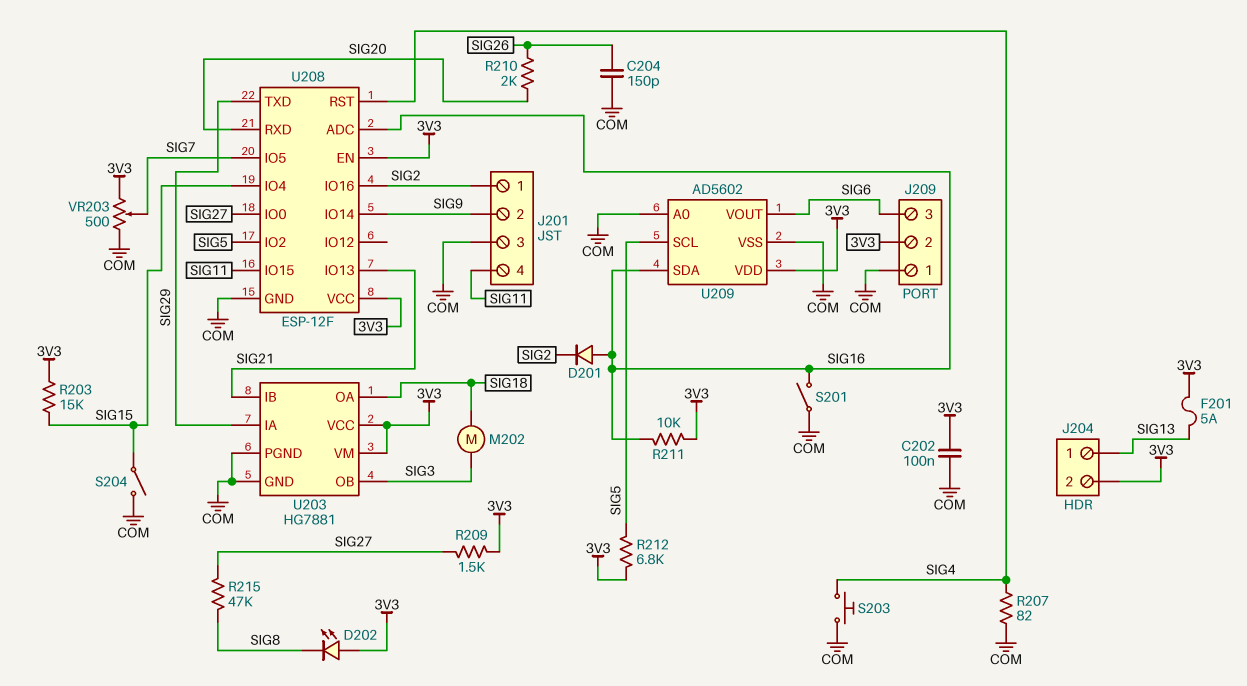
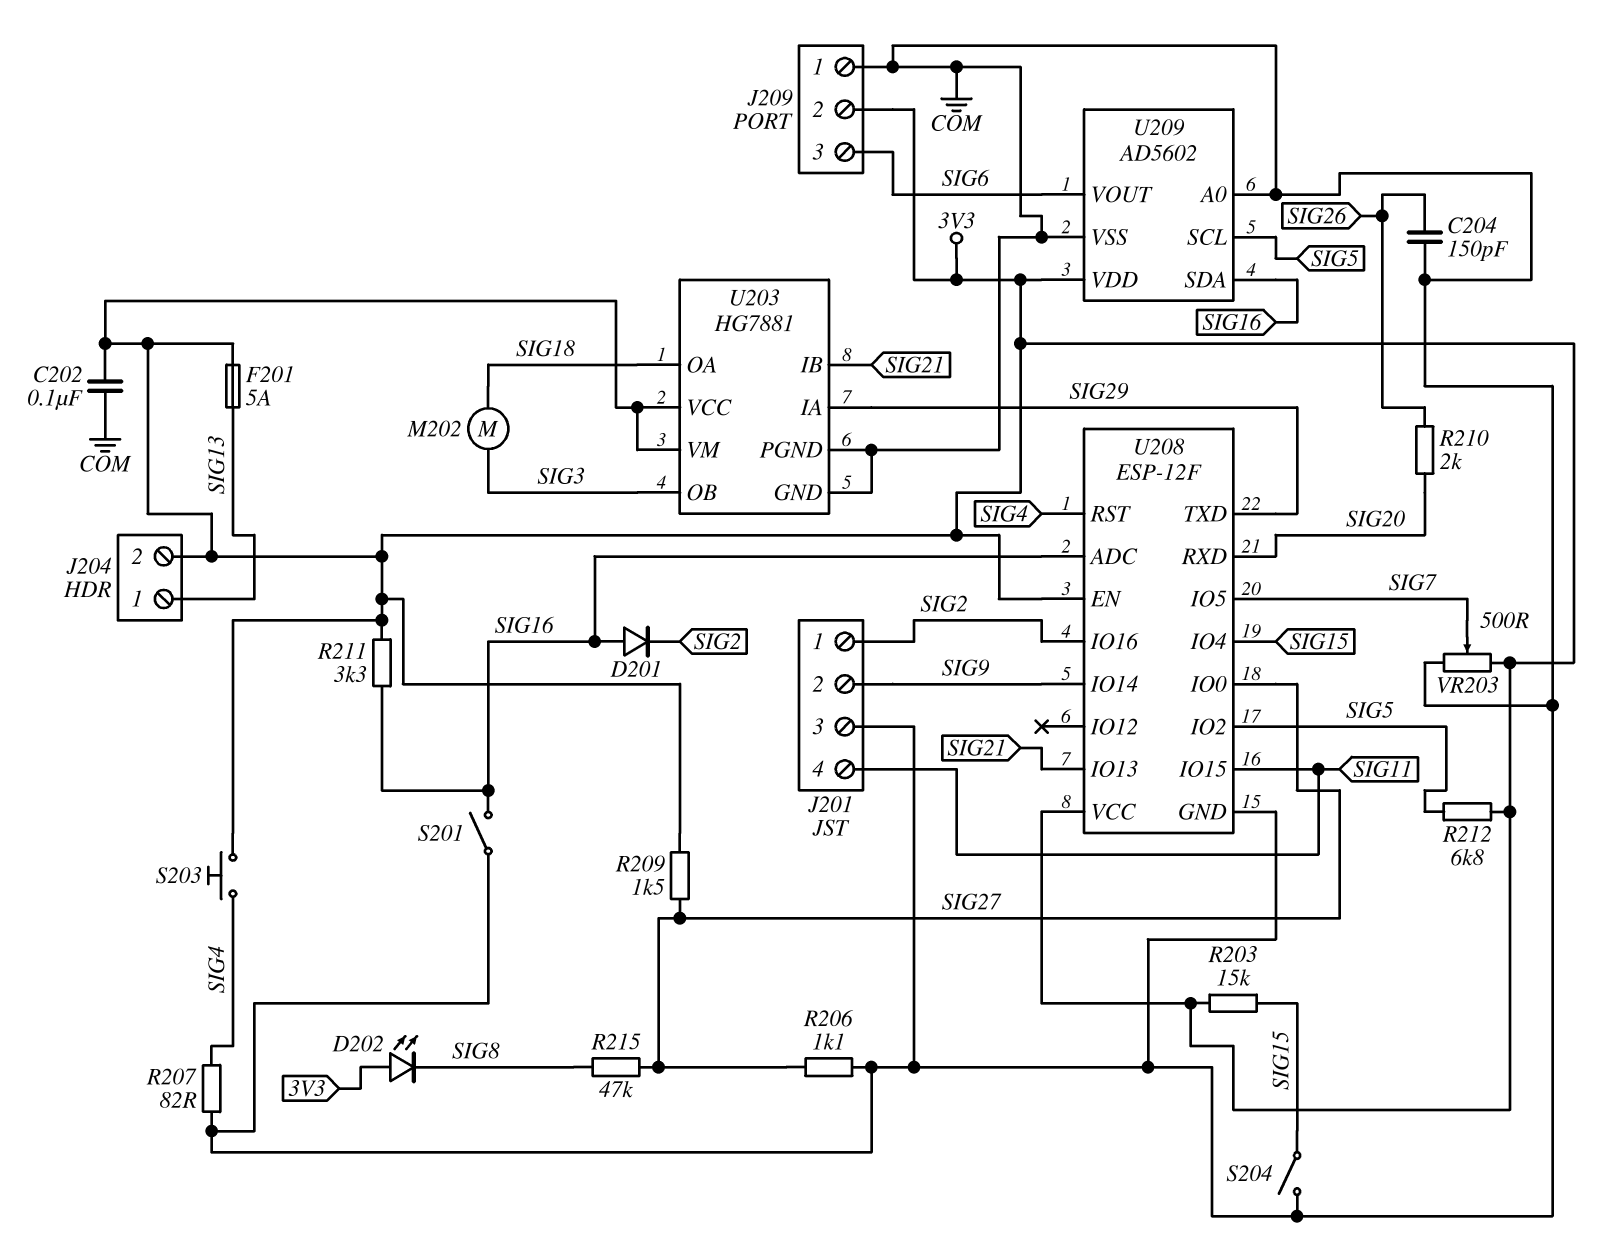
R206: none -> 1.1k (COM, SIG27)
R211: 10k (3V3, SIG16) -> 3.3k (3V3, SIG16)
S203: button (COM, SIG4) -> button (3V3, SIG4)

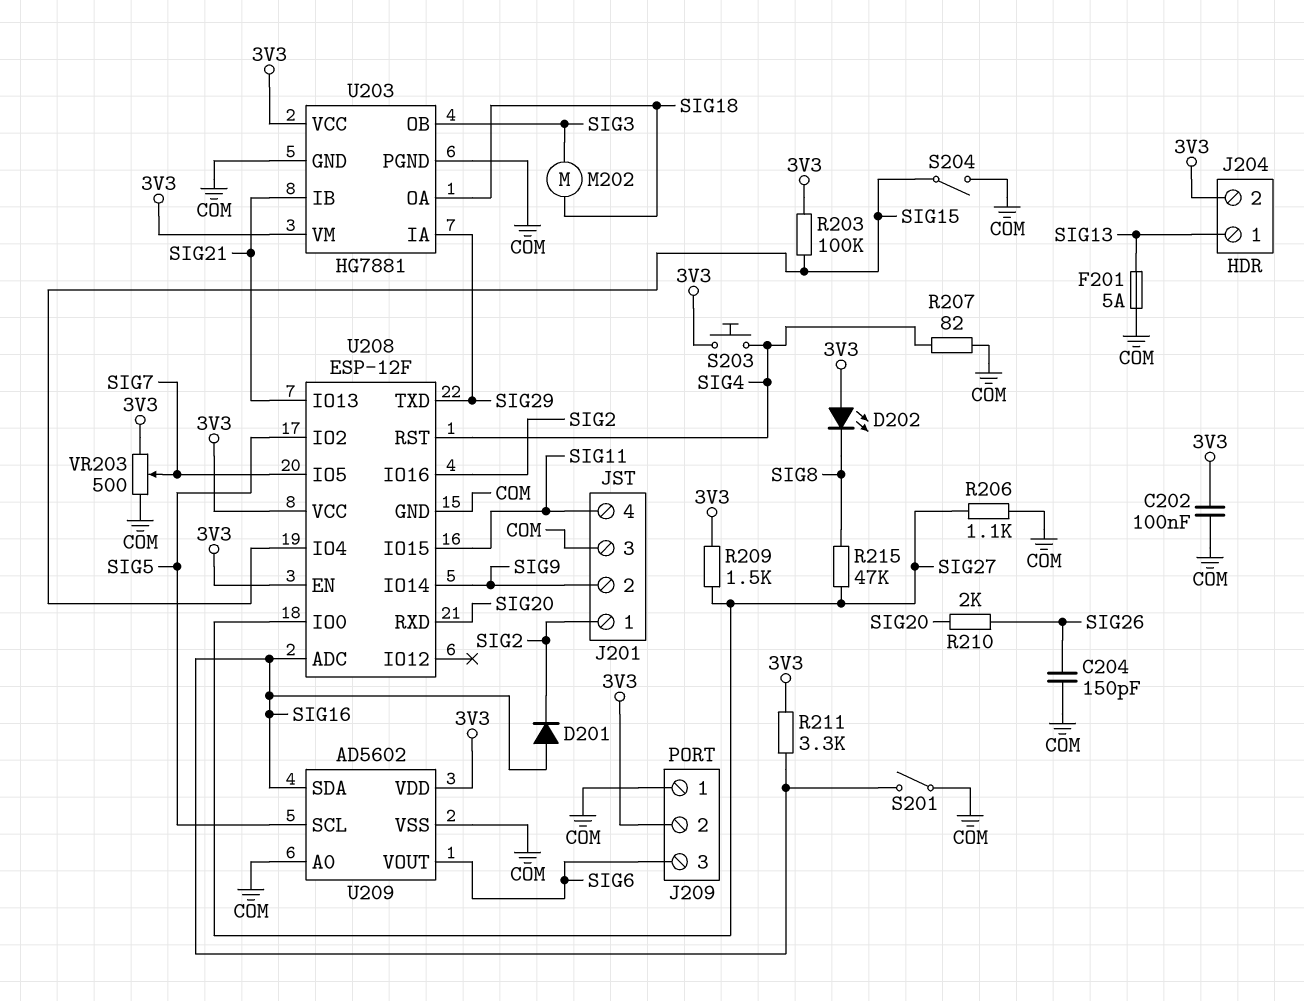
F201: 5A (3V3, SIG13) -> 5A (COM, SIG13)
R203: 15k (3V3, SIG15) -> 100k (3V3, SIG15)
R212: 6.8k (3V3, SIG5) -> none

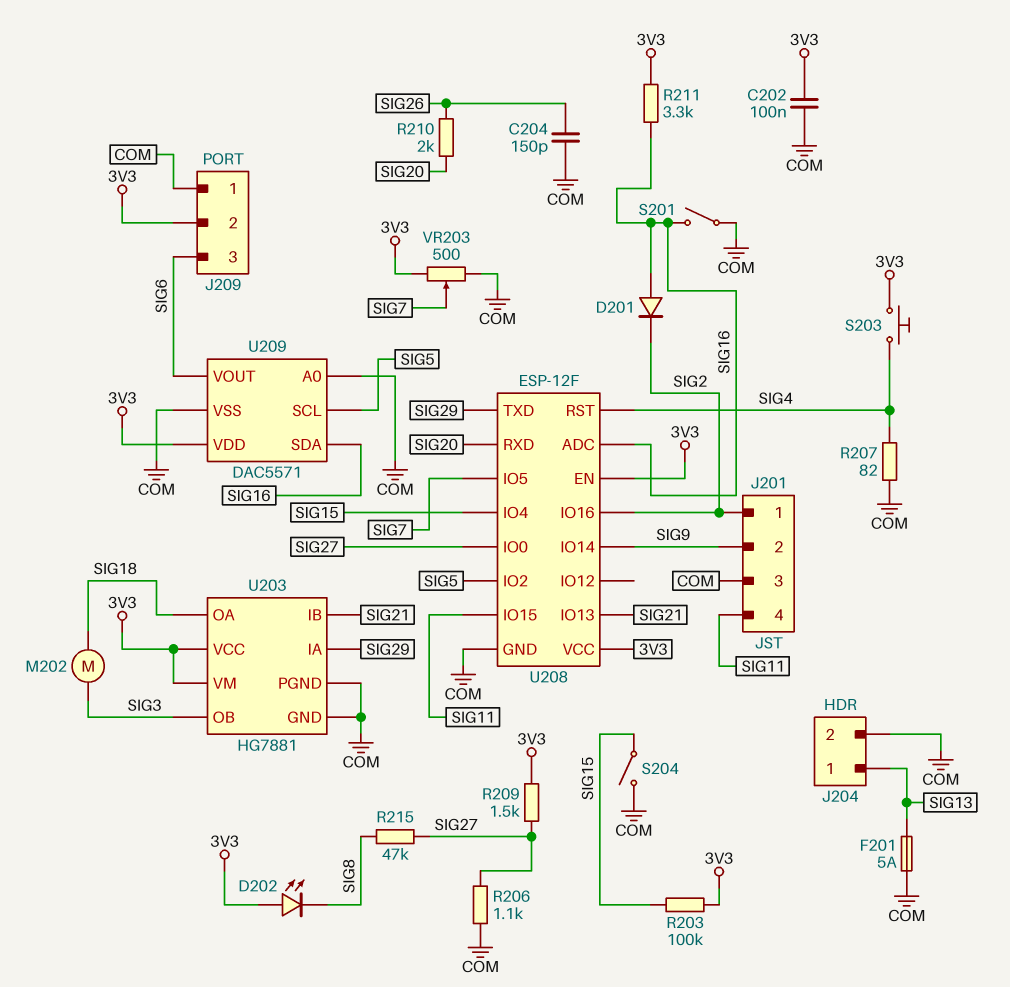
J204 pin 2: 3V3 -> COM
U209: AD5602 -> DAC5571

